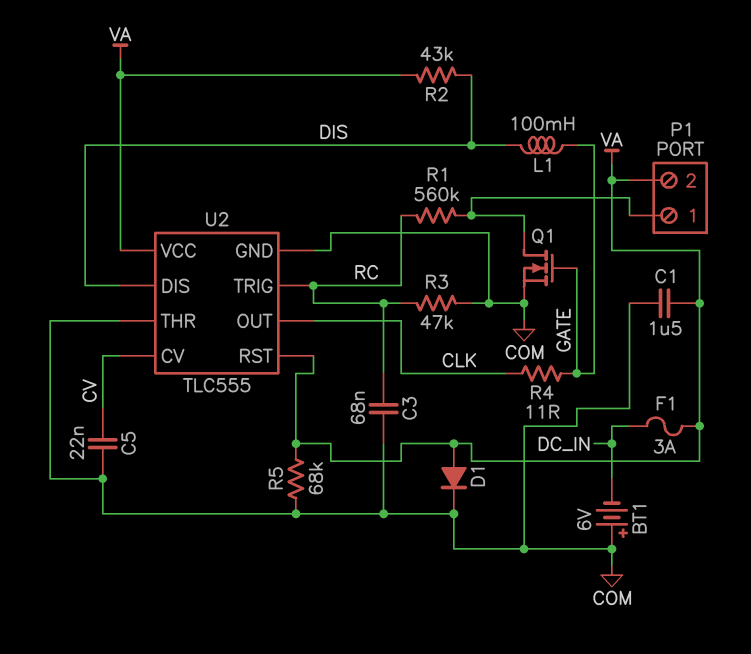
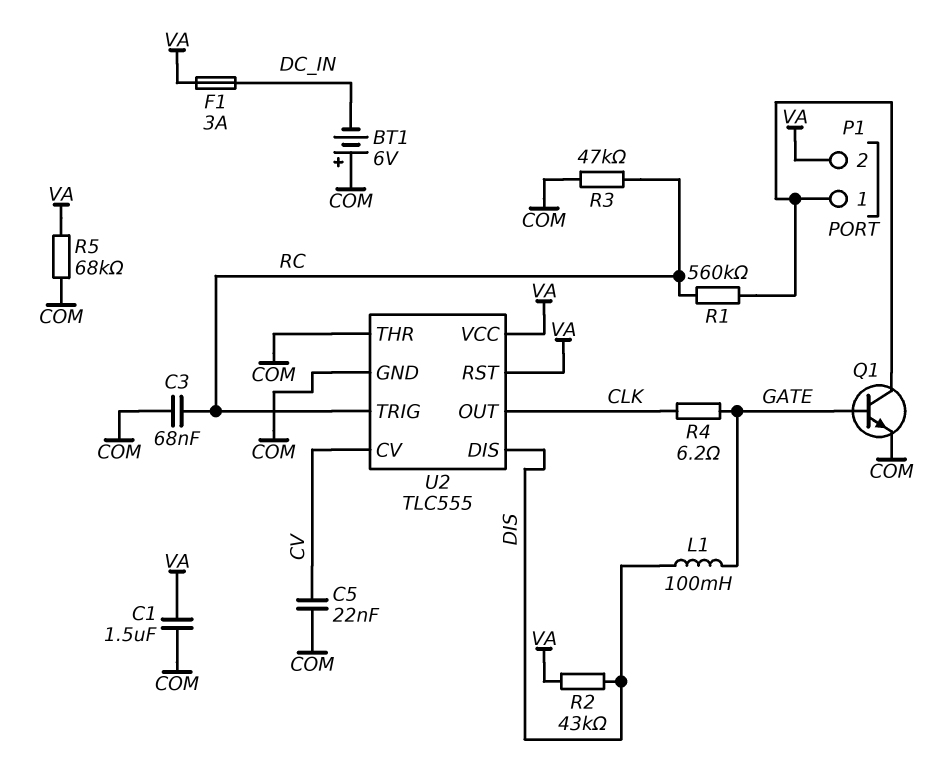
D1: diode (A VA, K COM) -> none
Q1: NMOS (G GATE, D P1/1, S COM) -> NPN (B GATE, C P1/1, E COM)
R4: 11 (CLK, GATE) -> 6.2 (CLK, GATE)

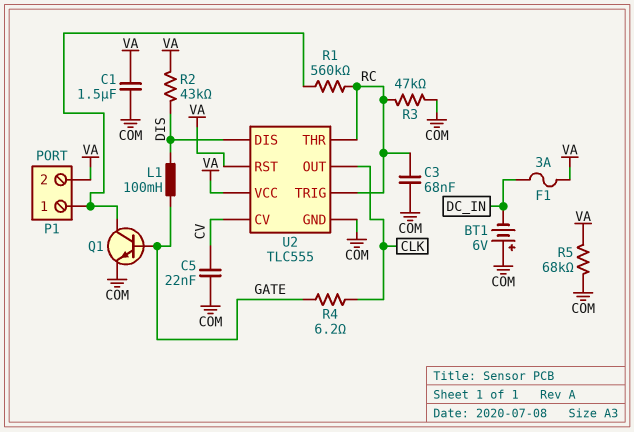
U2 pin THR: COM -> RC

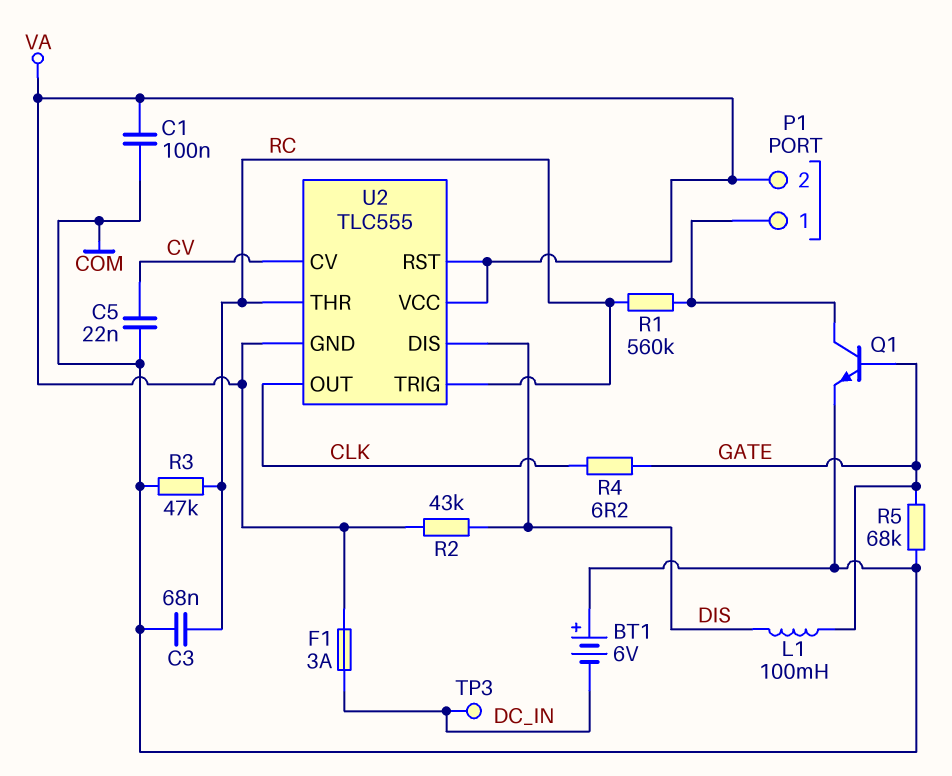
C1: 1.5uF (COM, VA) -> 100nF (COM, VA)
R5: 68k (COM, VA) -> 68k (COM, GATE)
TP3: none -> test point (DC_IN)
U2 pin GND: COM -> VA

